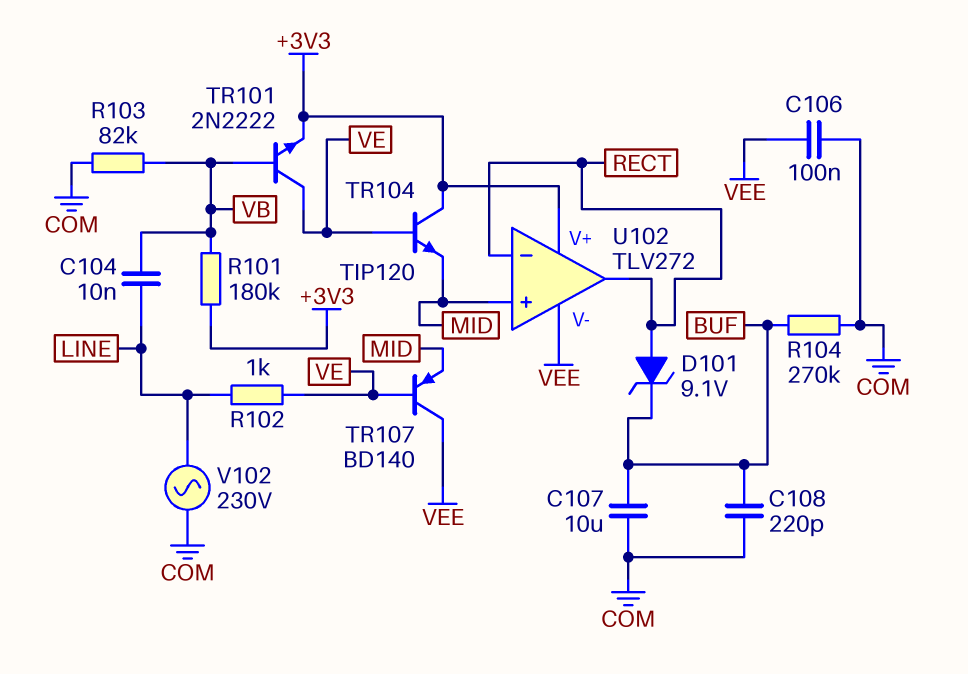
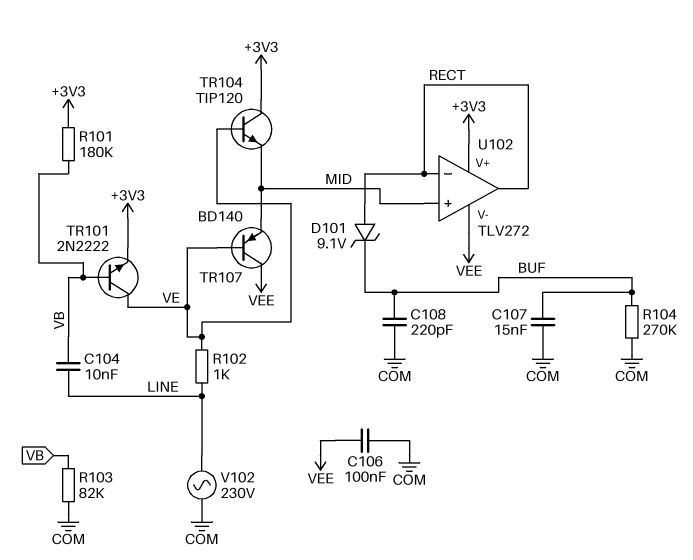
C107: 10uF (BUF, COM) -> 15nF (BUF, COM)

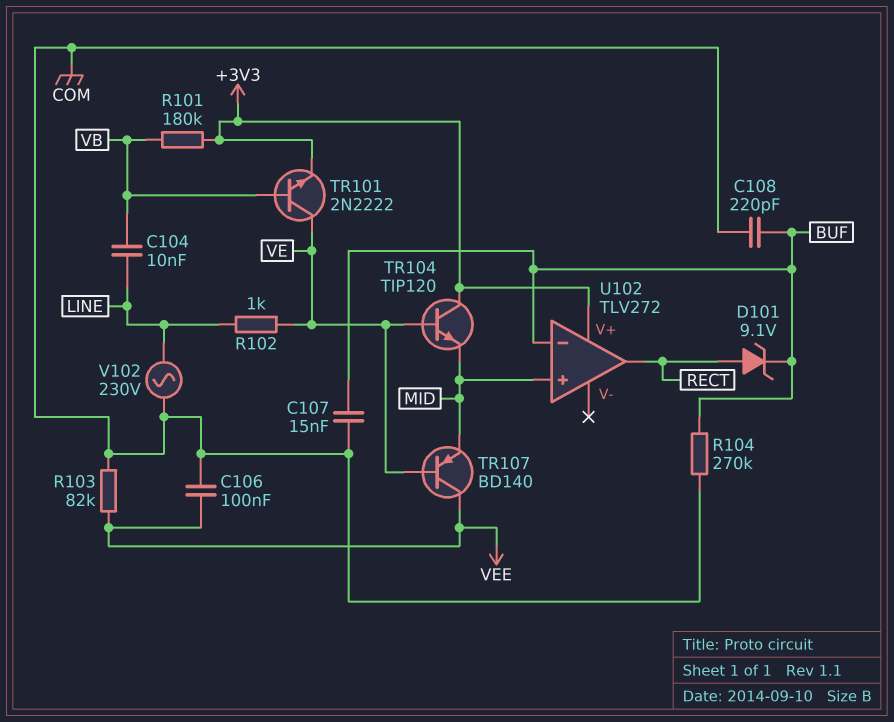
R103: 82k (COM, VB) -> 82k (COM, VEE)
U102 pin V-: VEE -> none
U102 pin in-: RECT -> BUF

